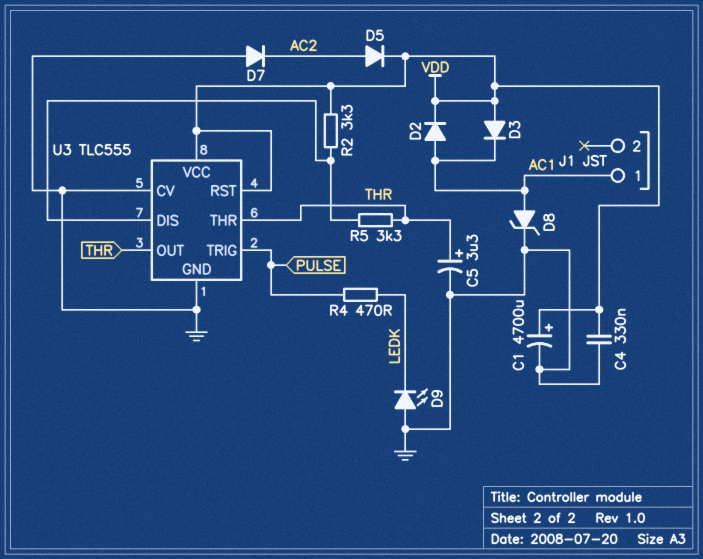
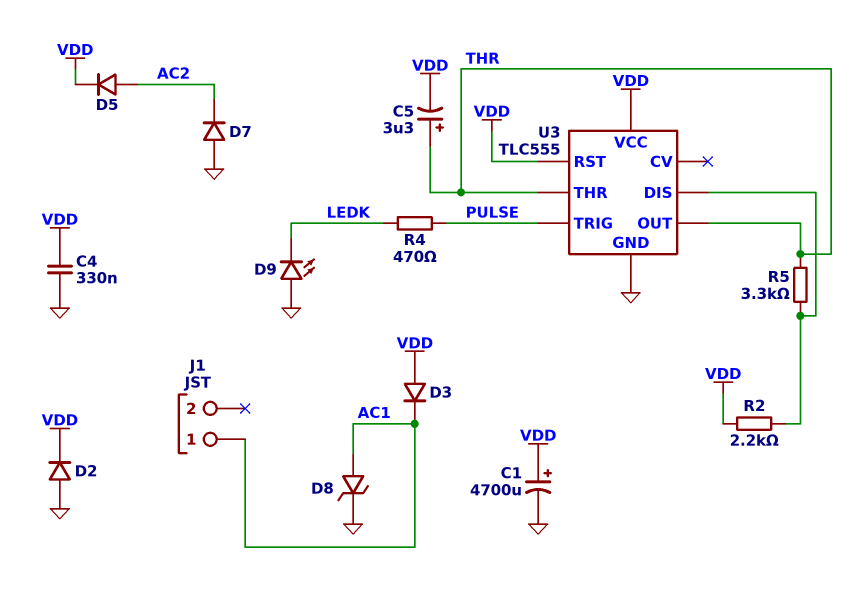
C5: 3.3uF (plus THR, minus GND) -> 3.3uF (plus THR, minus VDD)
D2: diode (A AC1, K VDD) -> diode (A GND, K VDD)
R2: 3.3k (U3/DIS, VDD) -> 2.2k (U3/DIS, VDD)
U3 pin CV: GND -> none

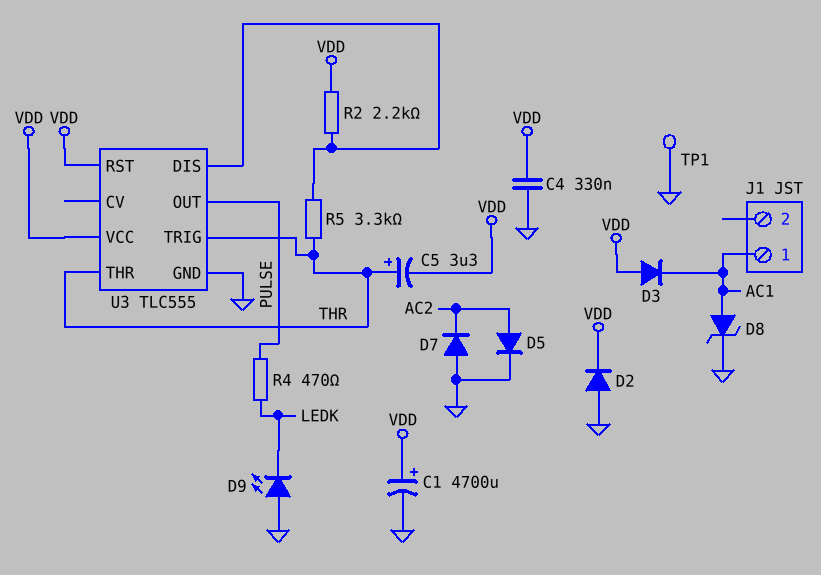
D5: diode (A AC2, K VDD) -> diode (A AC2, K GND)
TP1: none -> test point (GND)
U3 pin OUT: THR -> PULSE
U3 pin TRIG: PULSE -> THR

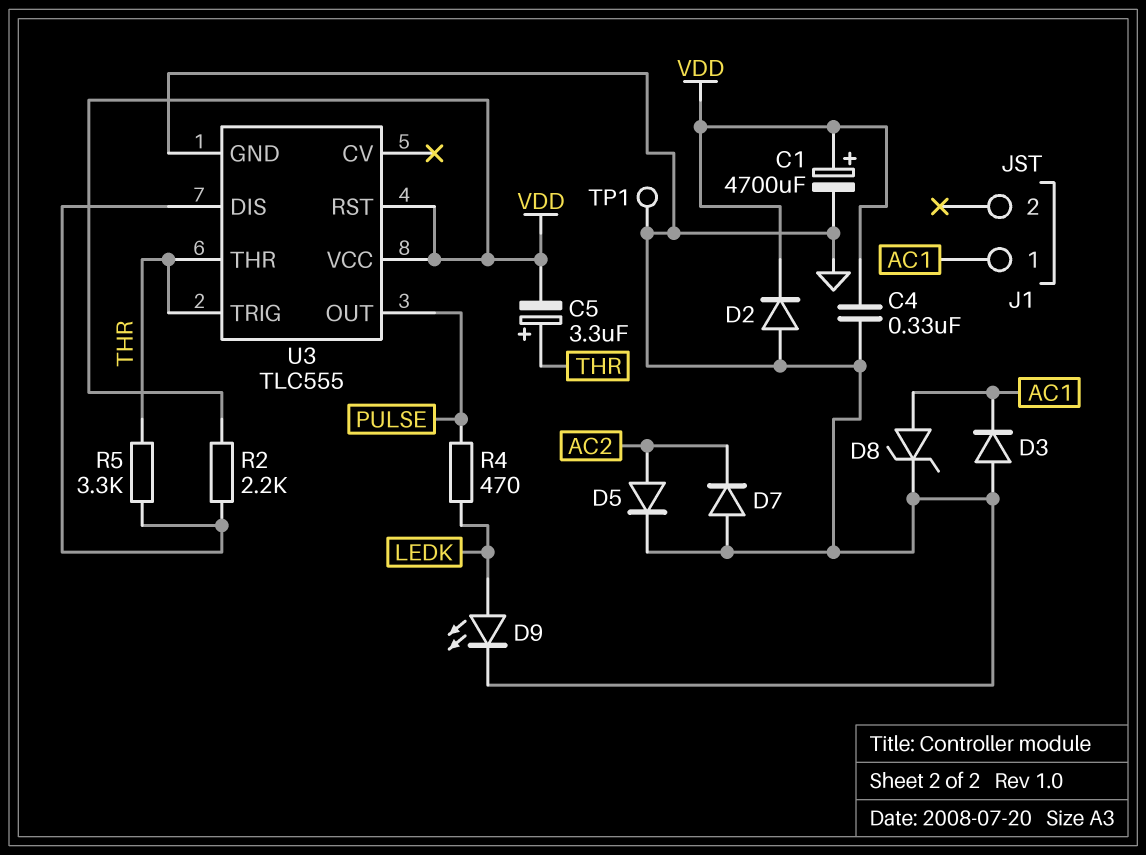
D3: diode (A VDD, K AC1) -> diode (A GND, K AC1)
D9: LED (A GND, K LEDK) -> LED (A LEDK, K GND)

